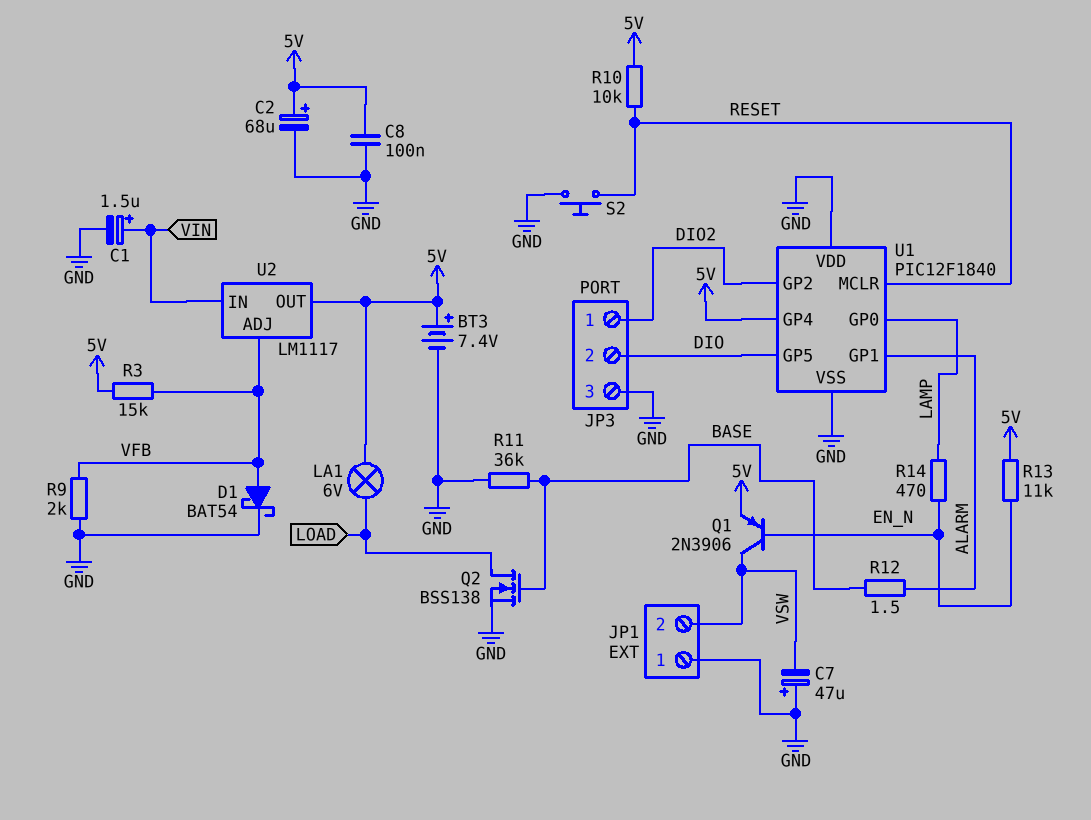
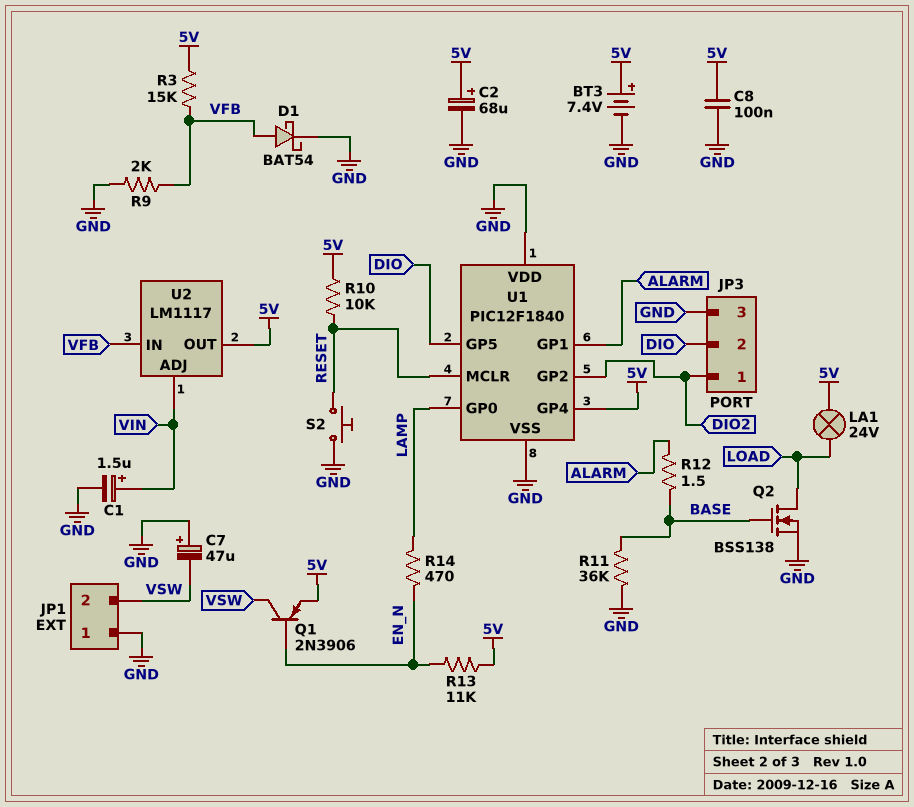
LA1: lamp 6V (5V, LOAD) -> lamp 24V (5V, LOAD)
U2 pin ADJ: VFB -> VIN
U2 pin IN: VIN -> VFB

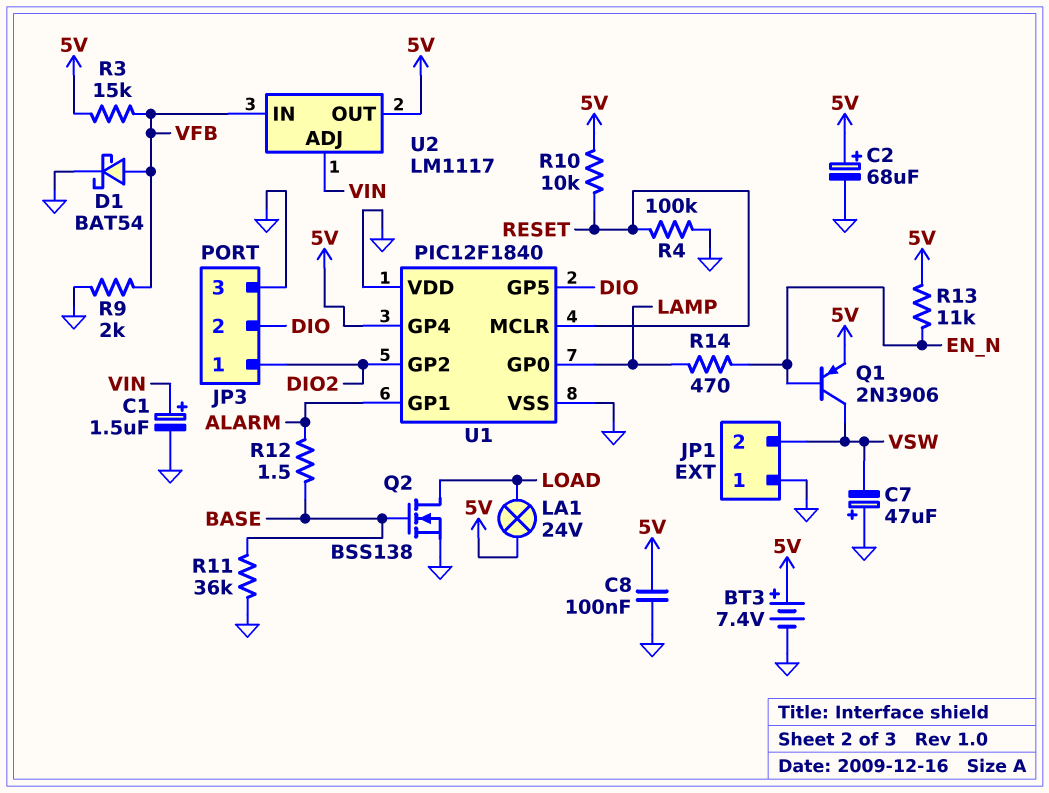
R4: none -> 100k (GND, RESET)
S2: button (GND, RESET) -> none

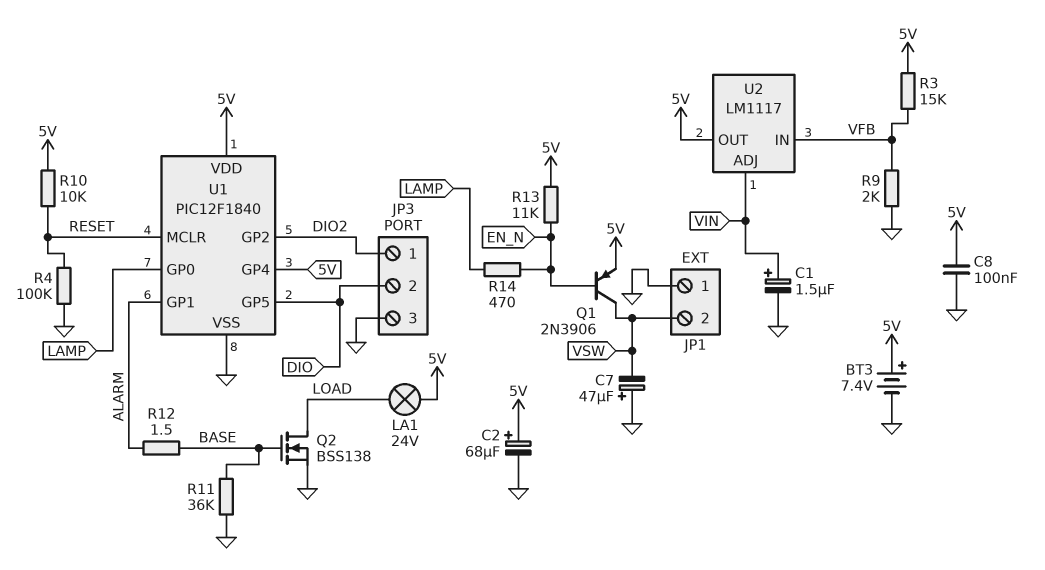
D1: schottky BAT54 (A VFB, K GND) -> none
U1 pin VDD: GND -> 5V

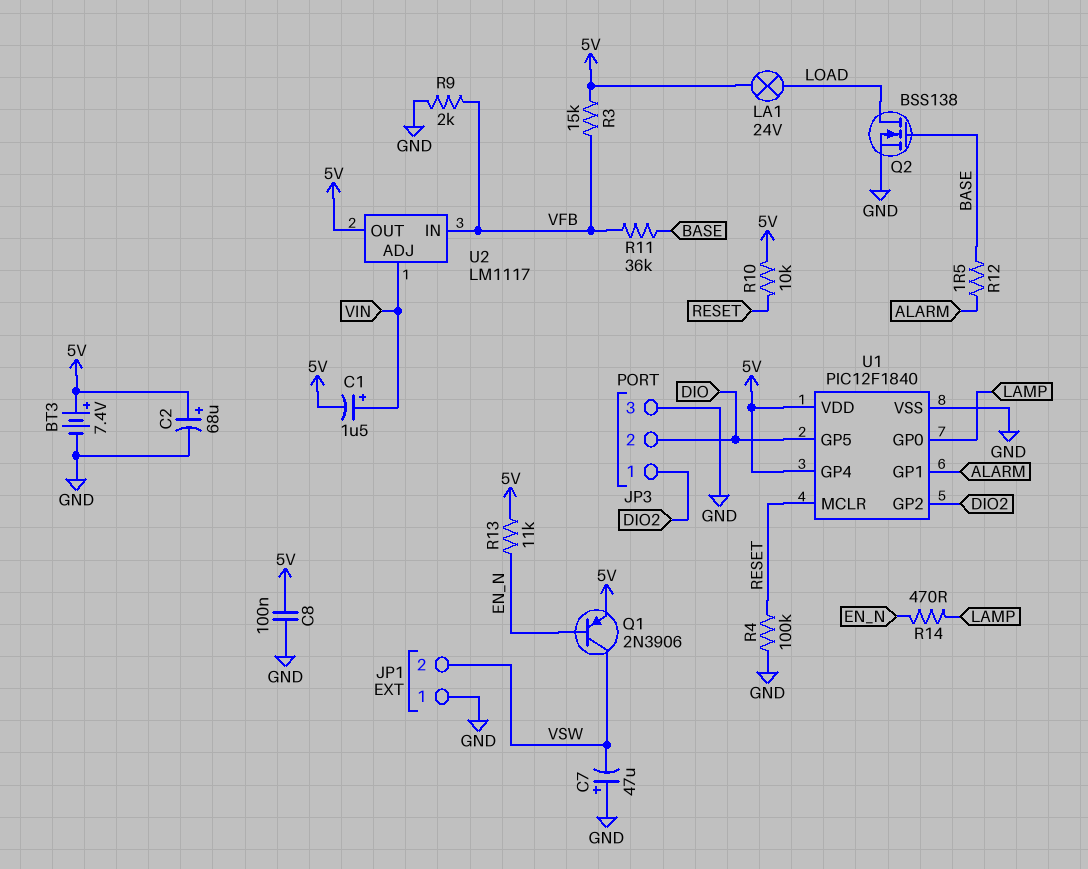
C1: 1.5uF (plus VIN, minus GND) -> 1.5uF (plus VIN, minus 5V)
R11: 36k (BASE, GND) -> 36k (BASE, VFB)

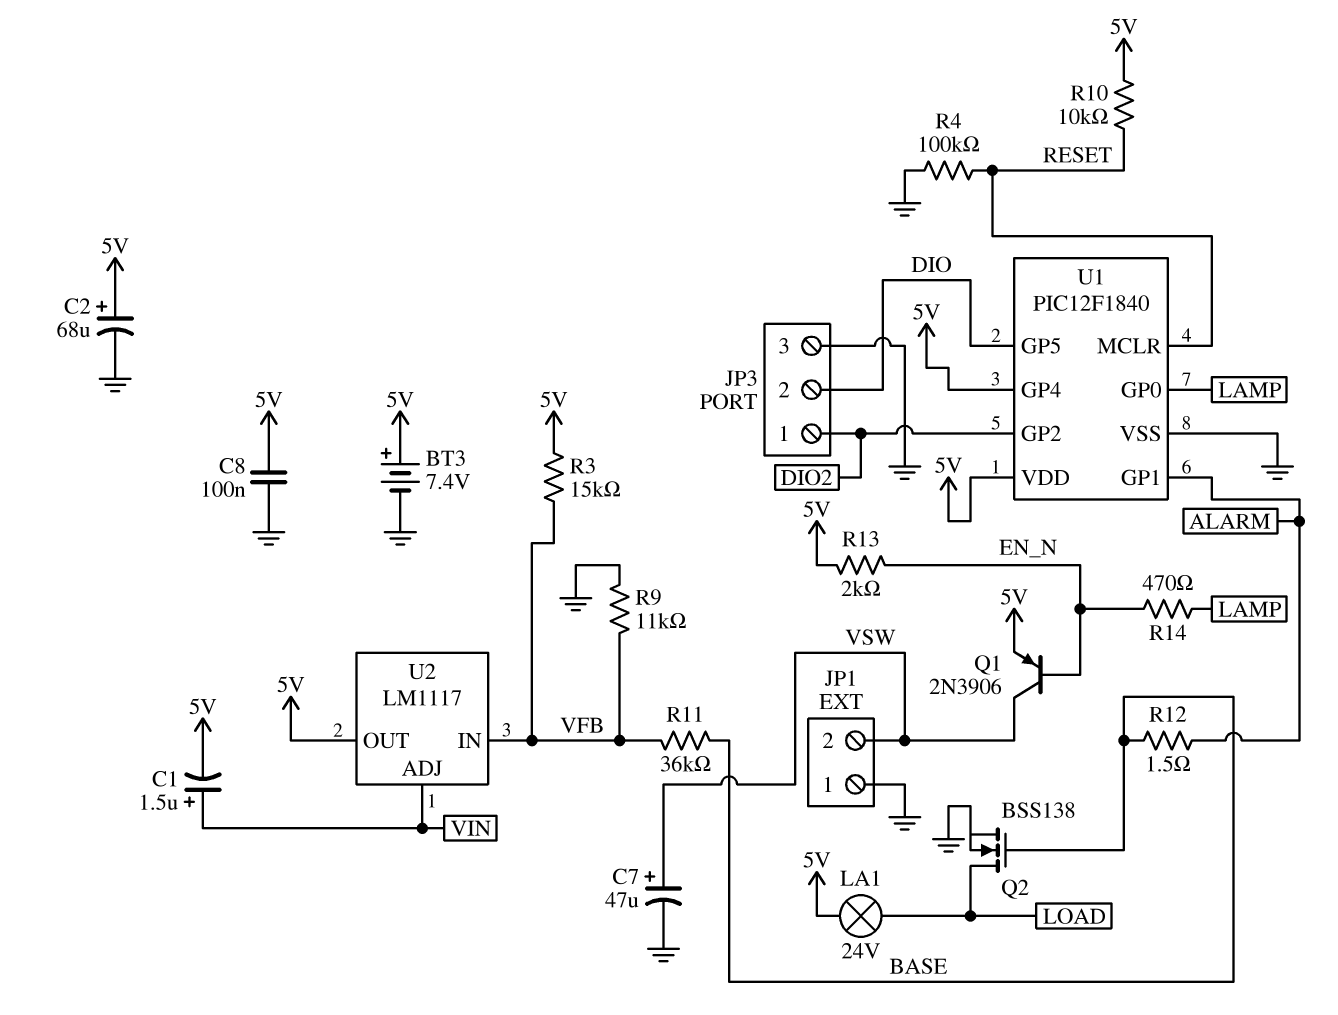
C7: 47uF (plus GND, minus VSW) -> 47uF (plus VSW, minus GND)
R9: 2k (GND, VFB) -> 11k (GND, VFB)
R13: 11k (5V, EN_N) -> 2k (5V, EN_N)

